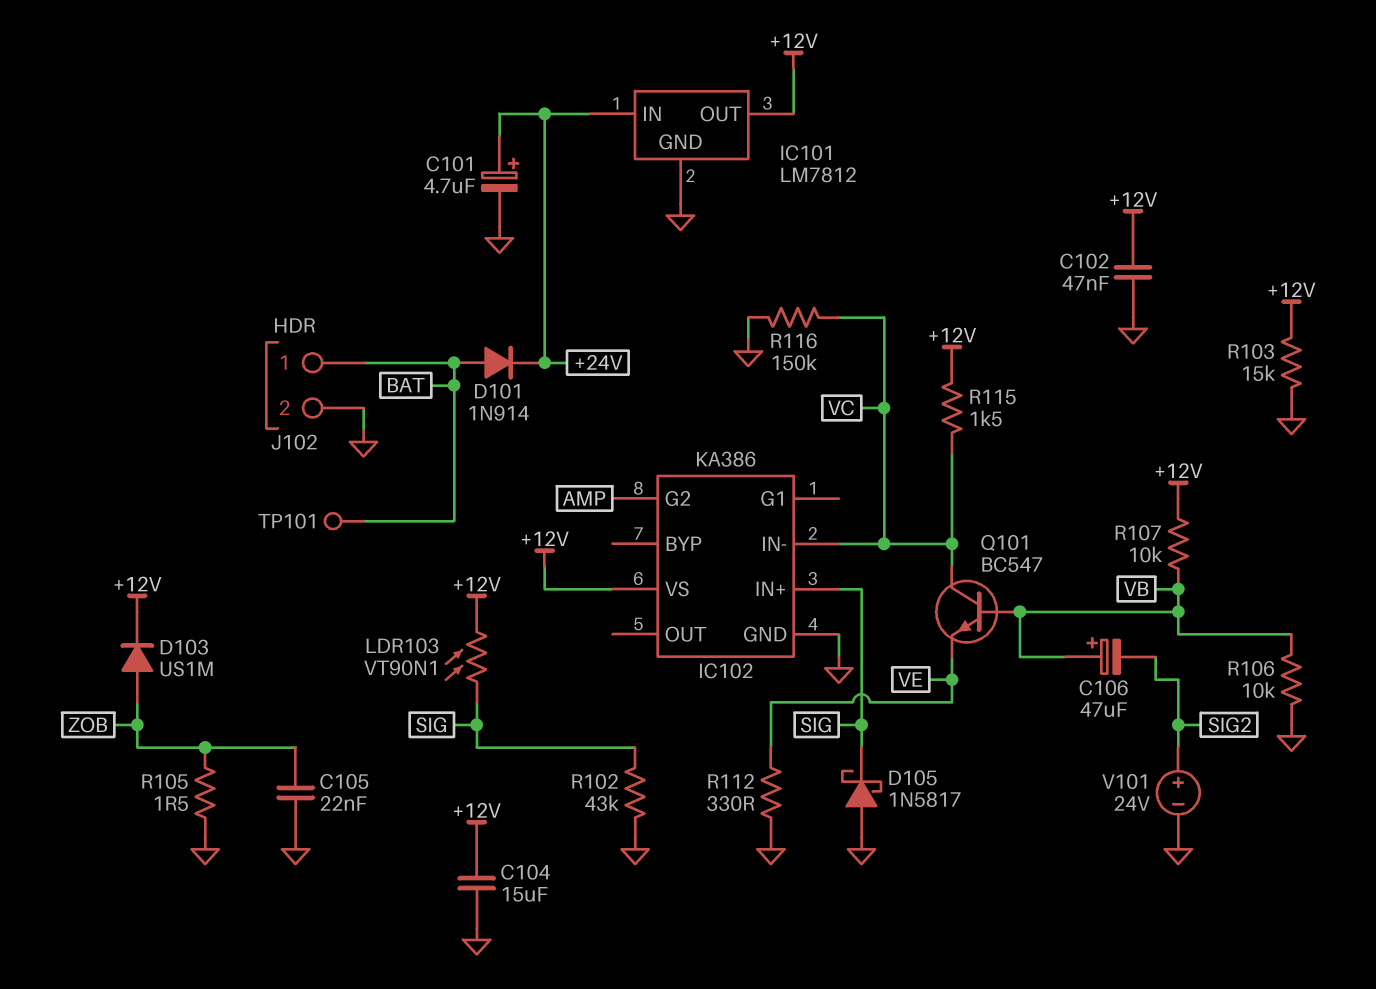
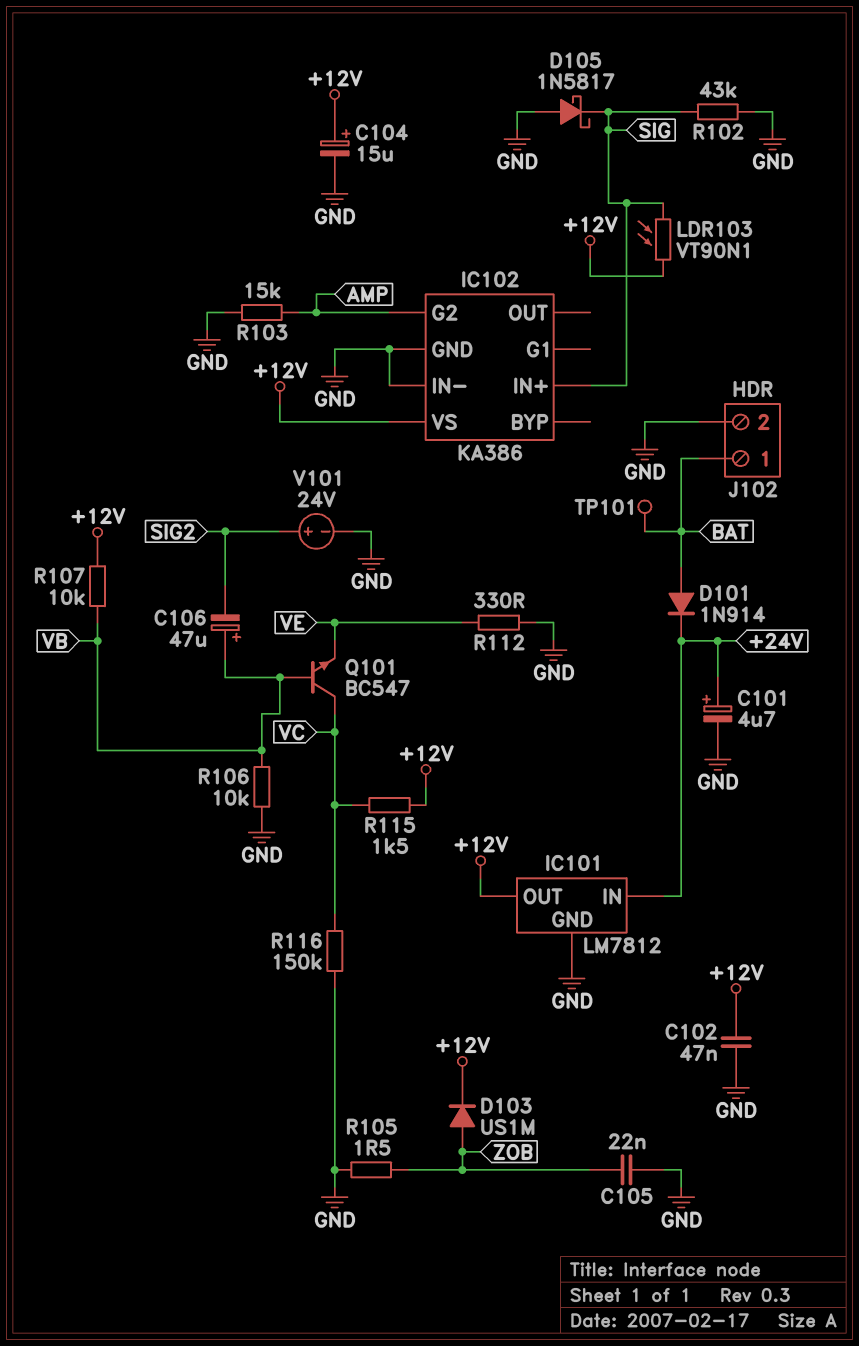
C104: 15uF (+12V, GND) -> 15uF (plus +12V, minus GND)
IC102 pin IN-: VC -> GND
R103: 15k (+12V, GND) -> 15k (AMP, GND)

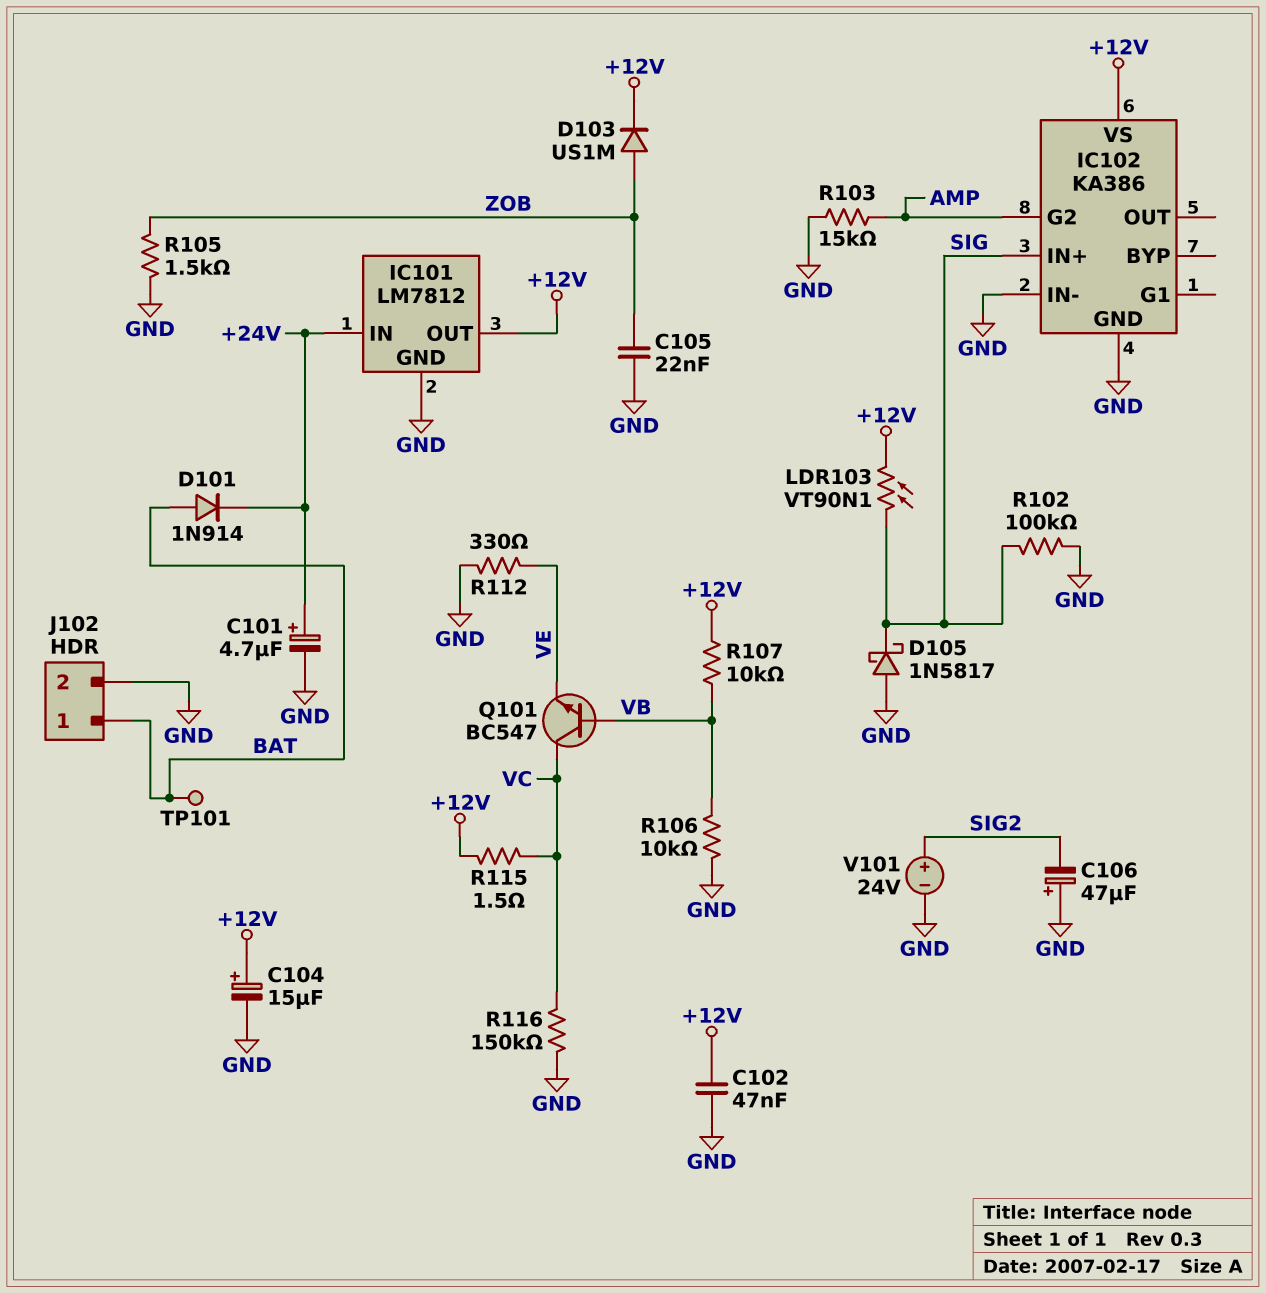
C106: 47uF (plus VB, minus SIG2) -> 47uF (plus GND, minus SIG2)
R102: 43k (GND, SIG) -> 100k (GND, SIG)
R105: 1.5 (GND, ZOB) -> 1.5k (GND, ZOB)
R115: 1.5k (+12V, VC) -> 1.5 (+12V, VC)

